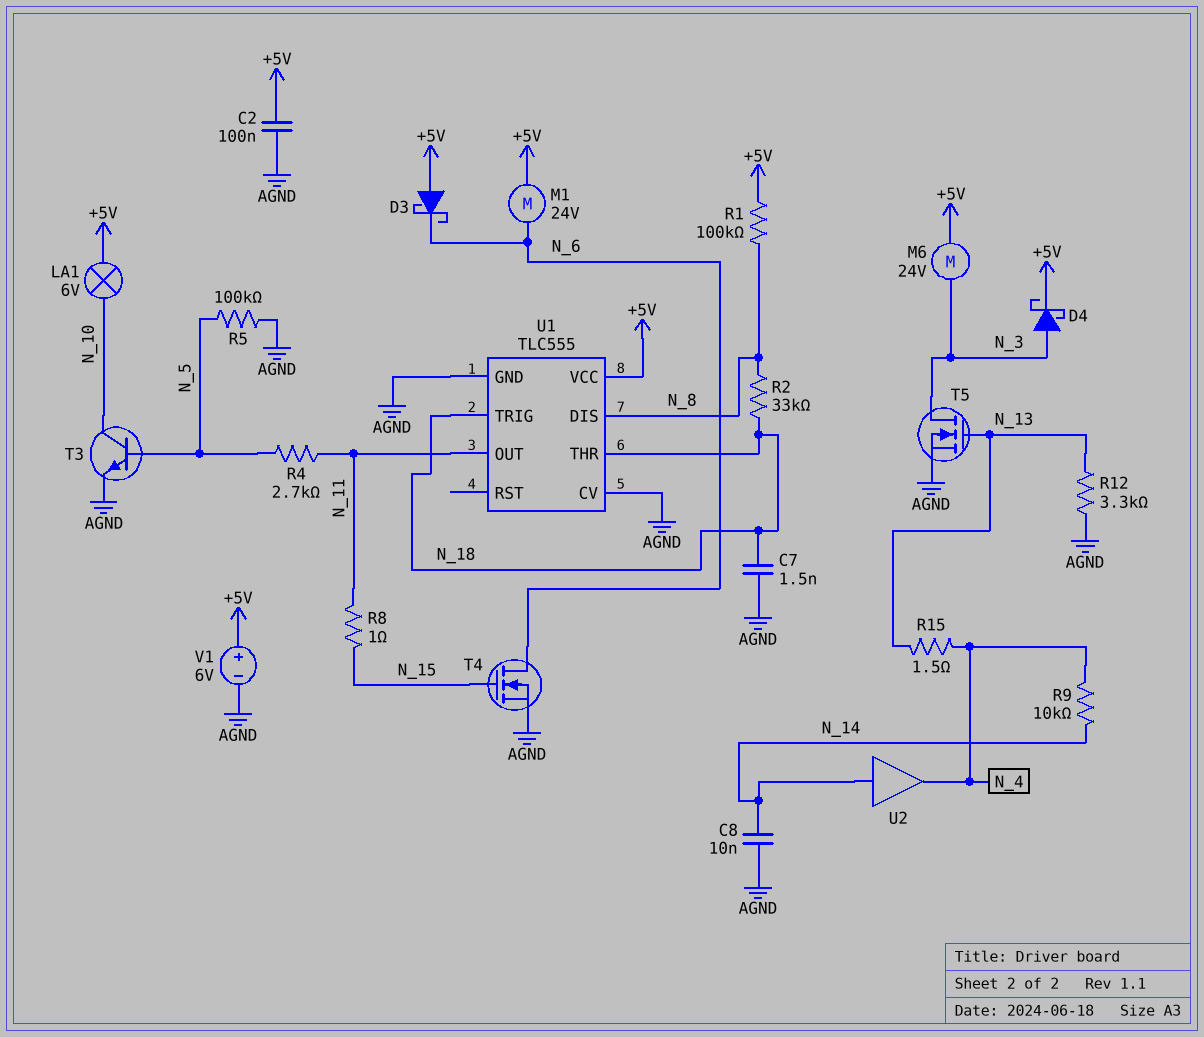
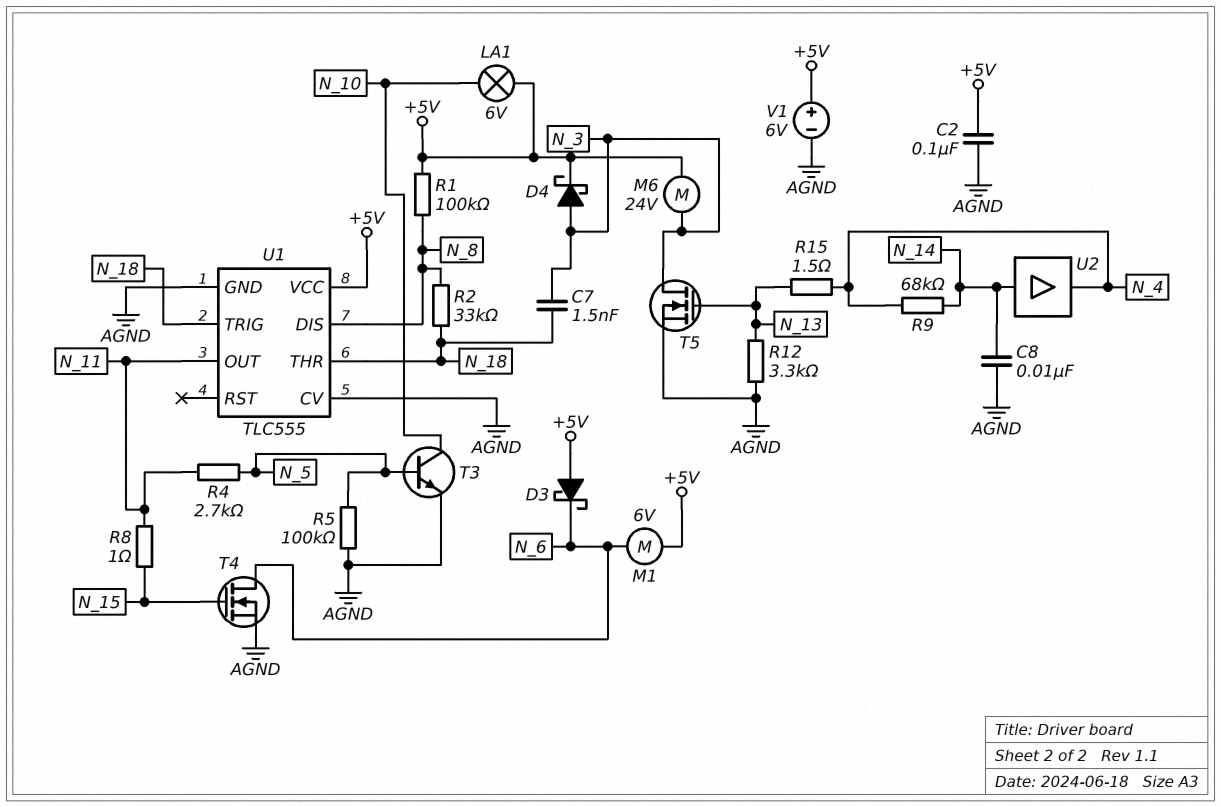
C7: 1.5nF (AGND, N_18) -> 1.5nF (N_3, N_18)
M1: motor 24V (+5V, N_6) -> motor 6V (+5V, N_6)
R9: 10k (N_4, N_14) -> 68k (N_4, N_14)

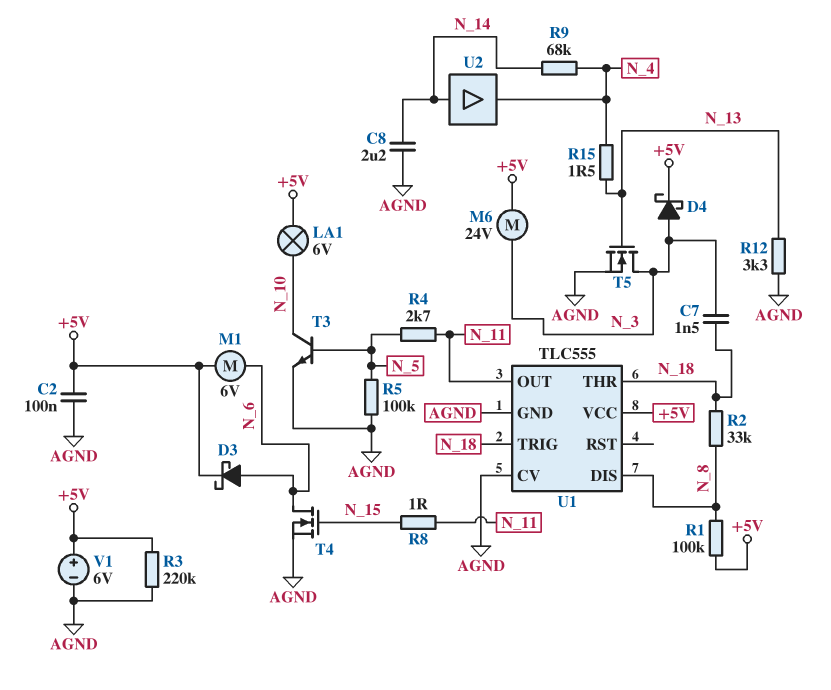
C8: 10nF (AGND, N_14) -> 2.2uF (AGND, N_14)
D3: schottky (A +5V, K N_6) -> schottky (A N_6, K +5V)
R3: none -> 220k (+5V, AGND)

